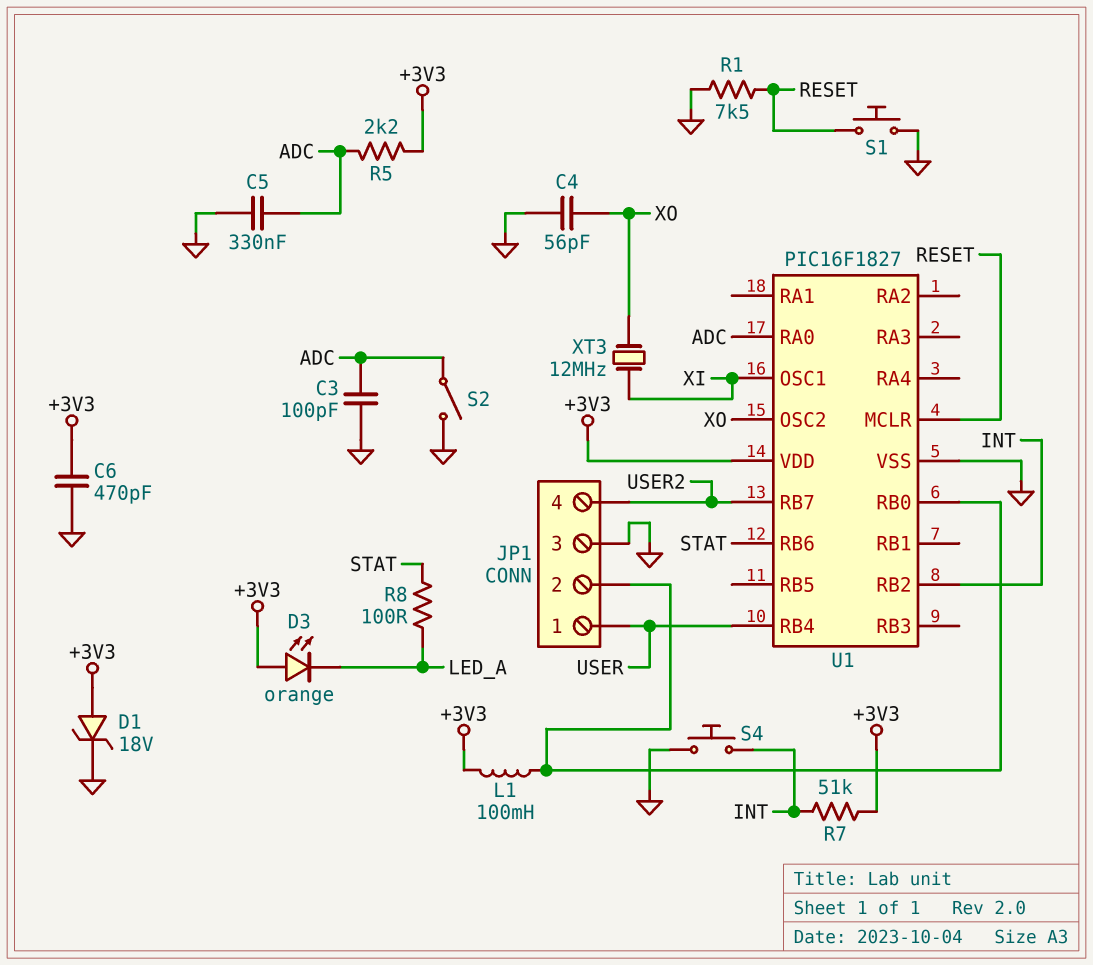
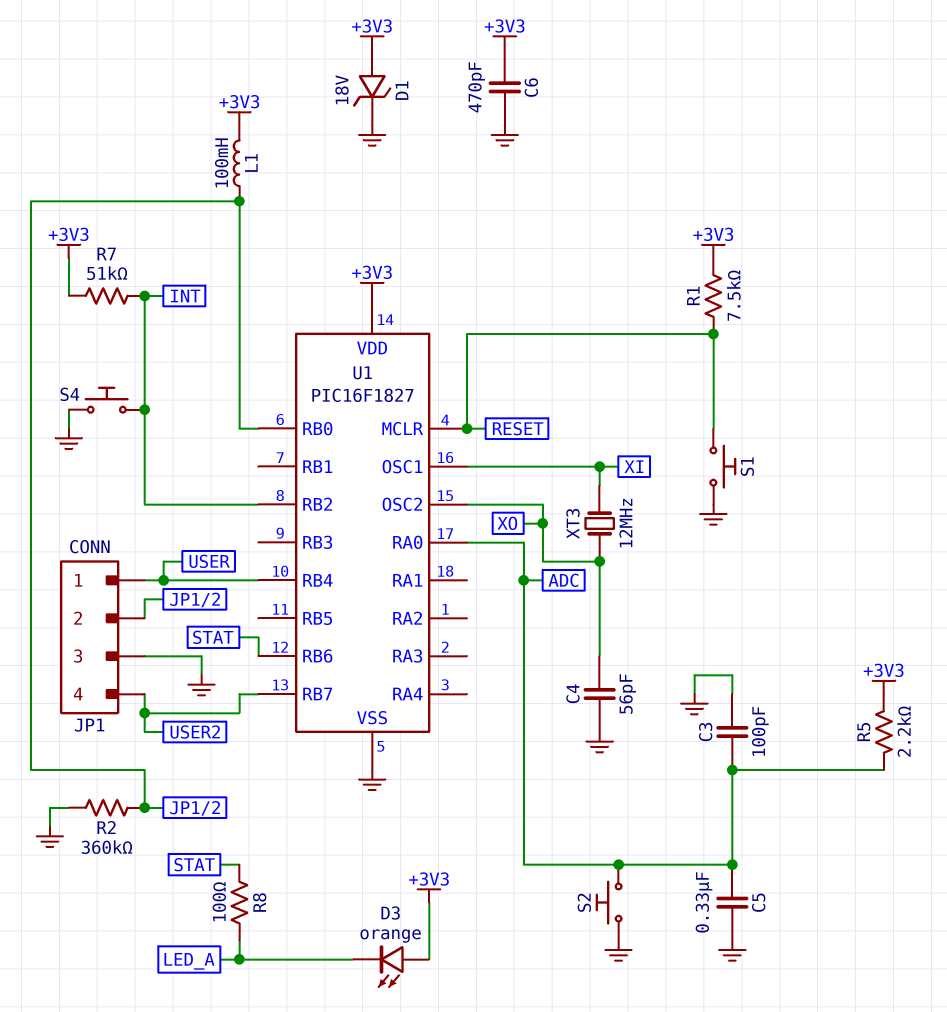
R1: 7.5k (GND, RESET) -> 7.5k (+3V3, RESET)
R2: none -> 360k (GND, JP1/2)
S2: switch (ADC, GND) -> button (ADC, GND)

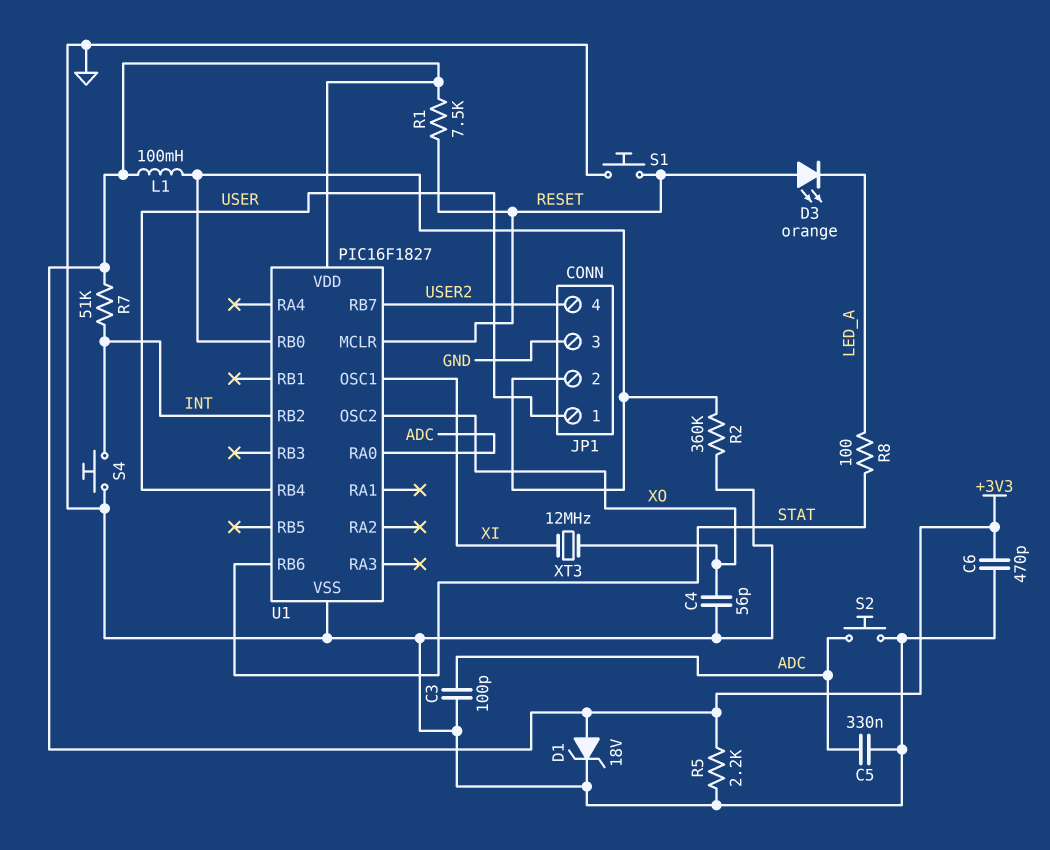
D3: LED orange (A +3V3, K LED_A) -> LED orange (A RESET, K LED_A)
R5: 2.2k (+3V3, ADC) -> 2.2k (+3V3, GND)

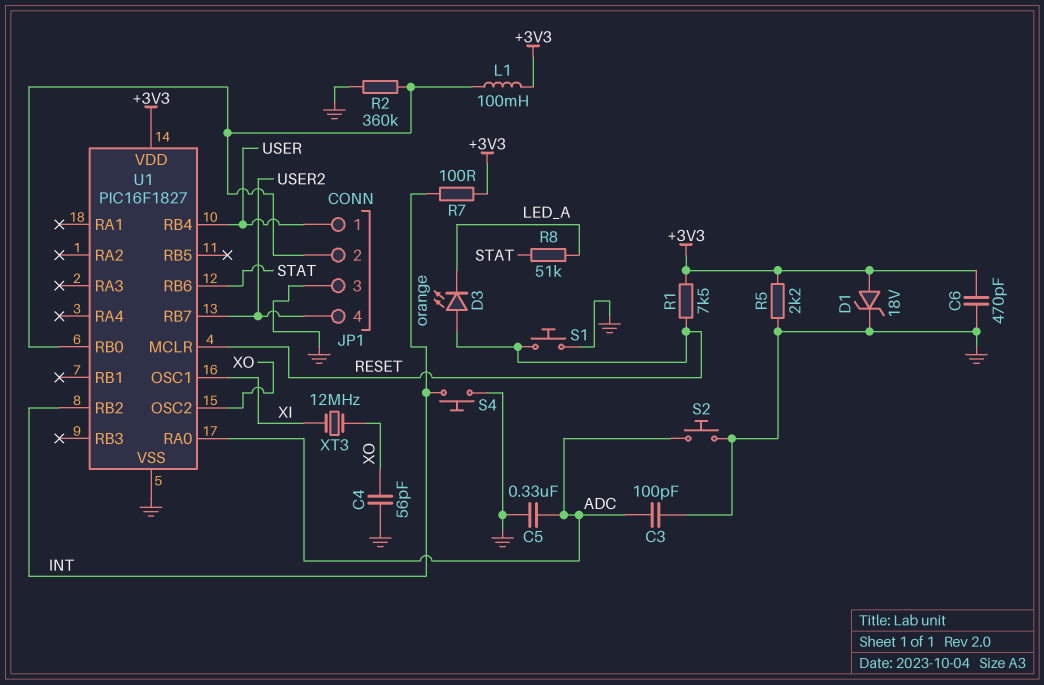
R7: 51k (+3V3, INT) -> 100 (+3V3, INT)
R8: 100 (LED_A, STAT) -> 51k (LED_A, STAT)

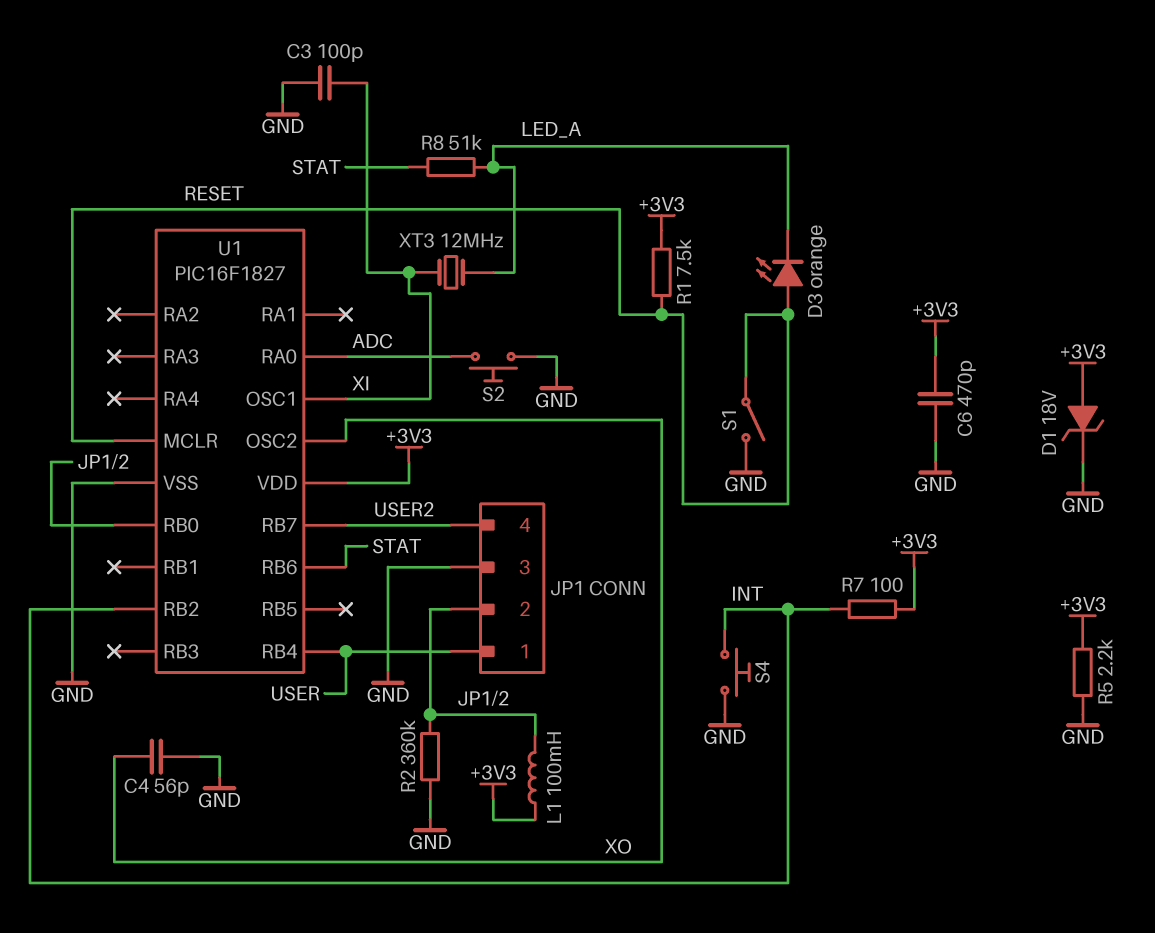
C3: 100pF (ADC, GND) -> 100pF (GND, XI)
C5: 330nF (ADC, GND) -> none
S1: button (GND, RESET) -> switch (GND, RESET)
XT3: 12MHz (XI, XO) -> 12MHz (LED_A, XI)

